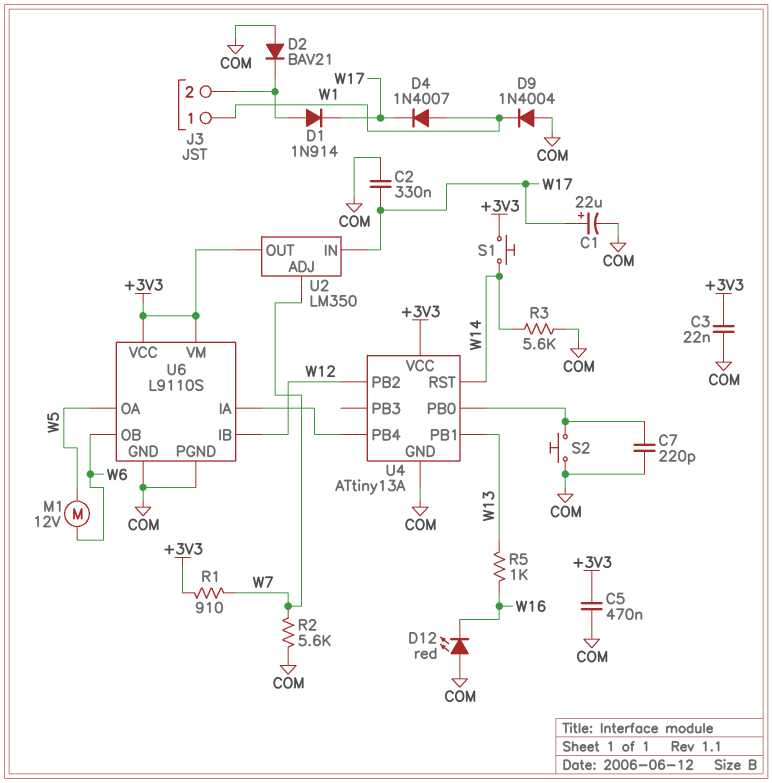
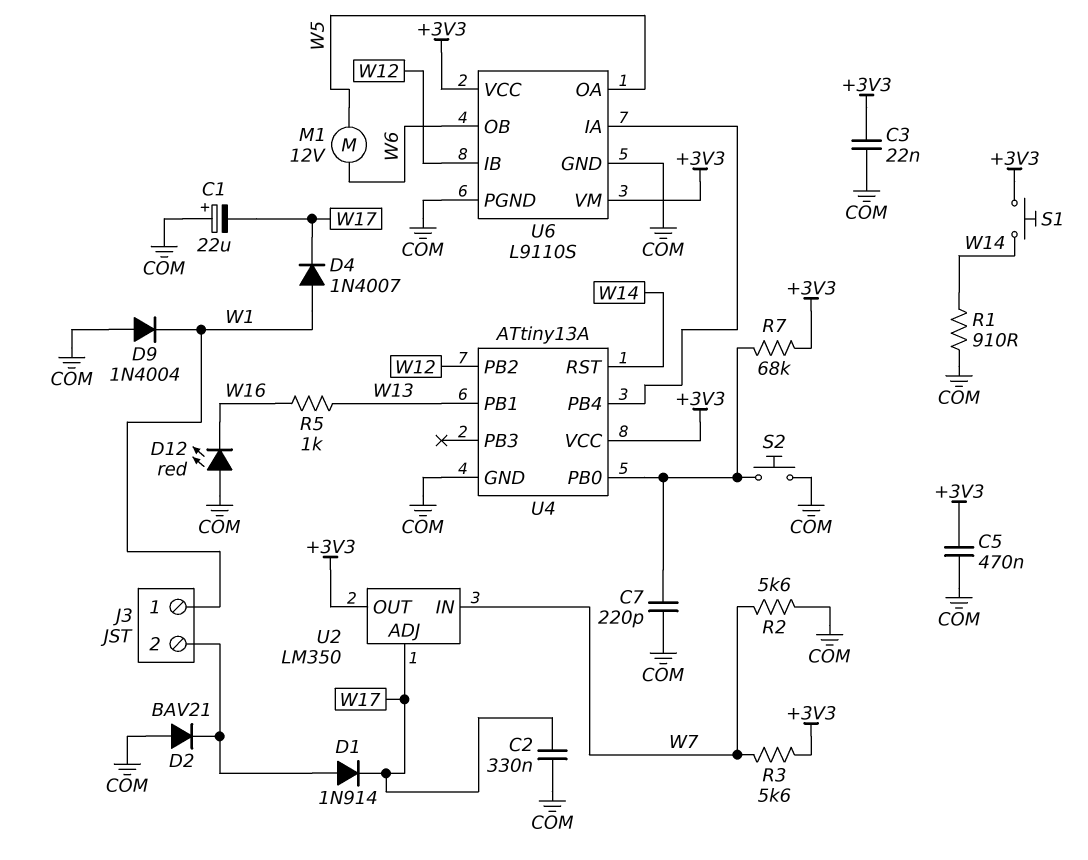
C1: 22uF (plus W17, minus COM) -> 22uF (plus COM, minus W17)
R1: 910 (+3V3, W7) -> 910 (COM, W14)
R3: 5.6k (COM, W14) -> 5.6k (+3V3, W7)
R7: none -> 68k (+3V3, U4/PB0)
U2 pin ADJ: W7 -> W17
U2 pin IN: W17 -> W7

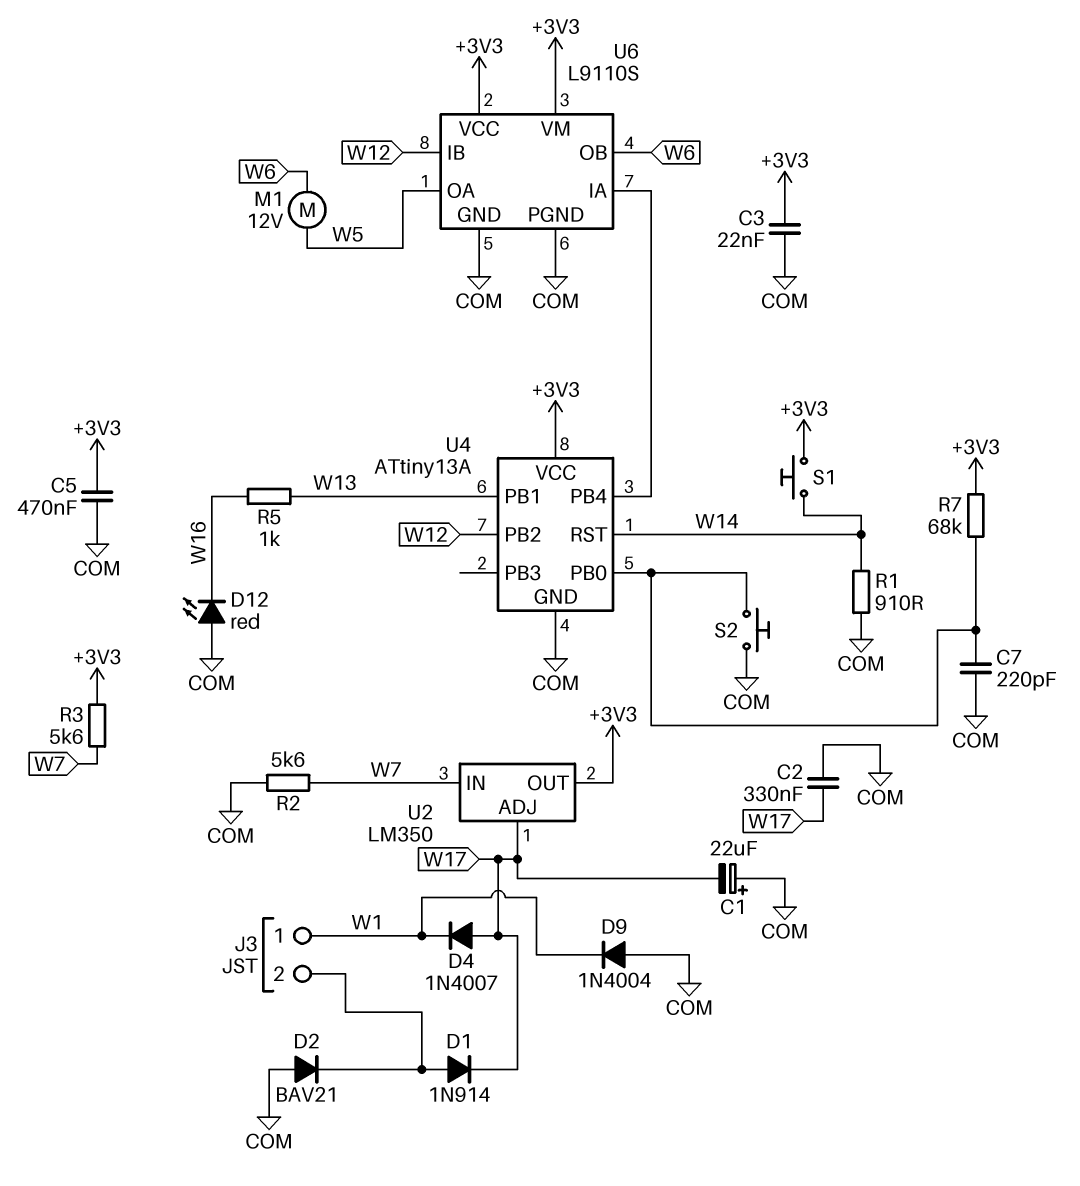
D4: diode 1N4007 (A W1, K W17) -> diode 1N4007 (A W17, K W1)

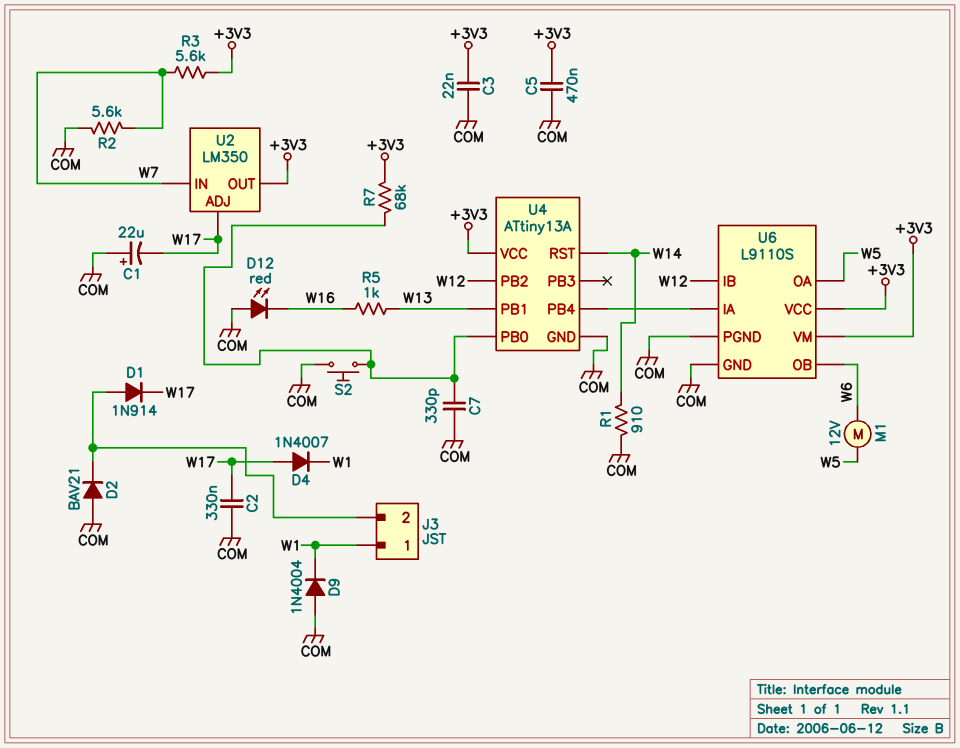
C7: 220pF (COM, U4/PB0) -> 330pF (COM, U4/PB0)
S1: button (+3V3, W14) -> none

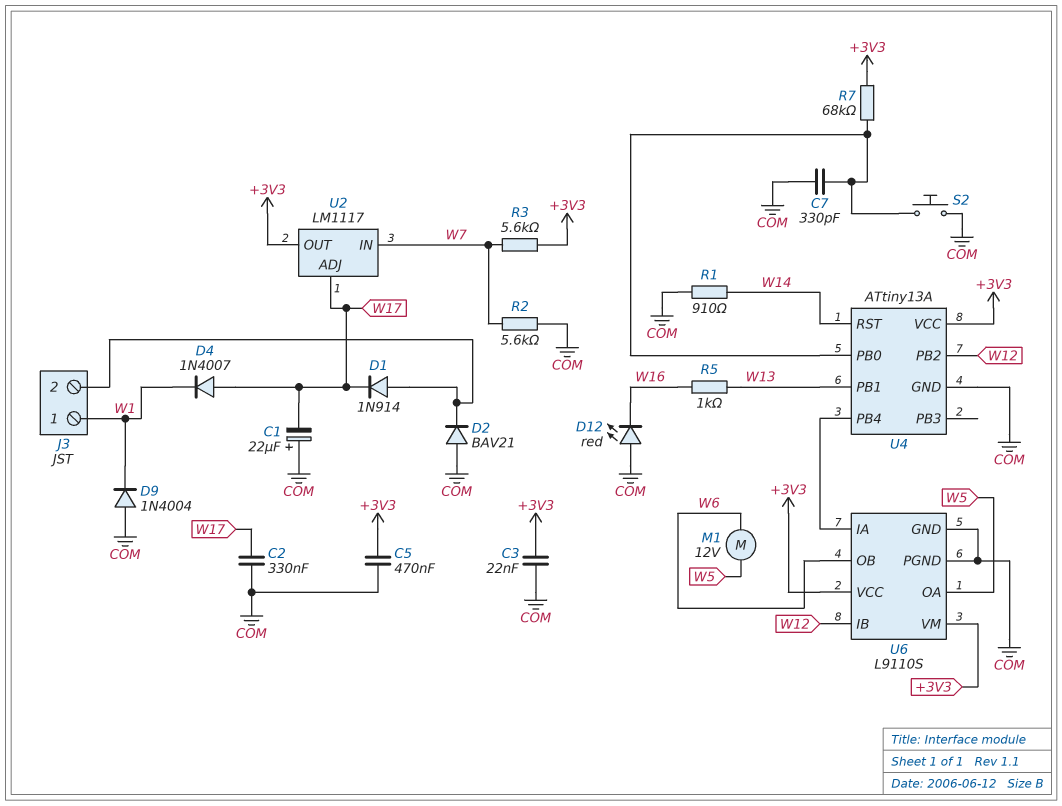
U2: LM350 -> LM1117

